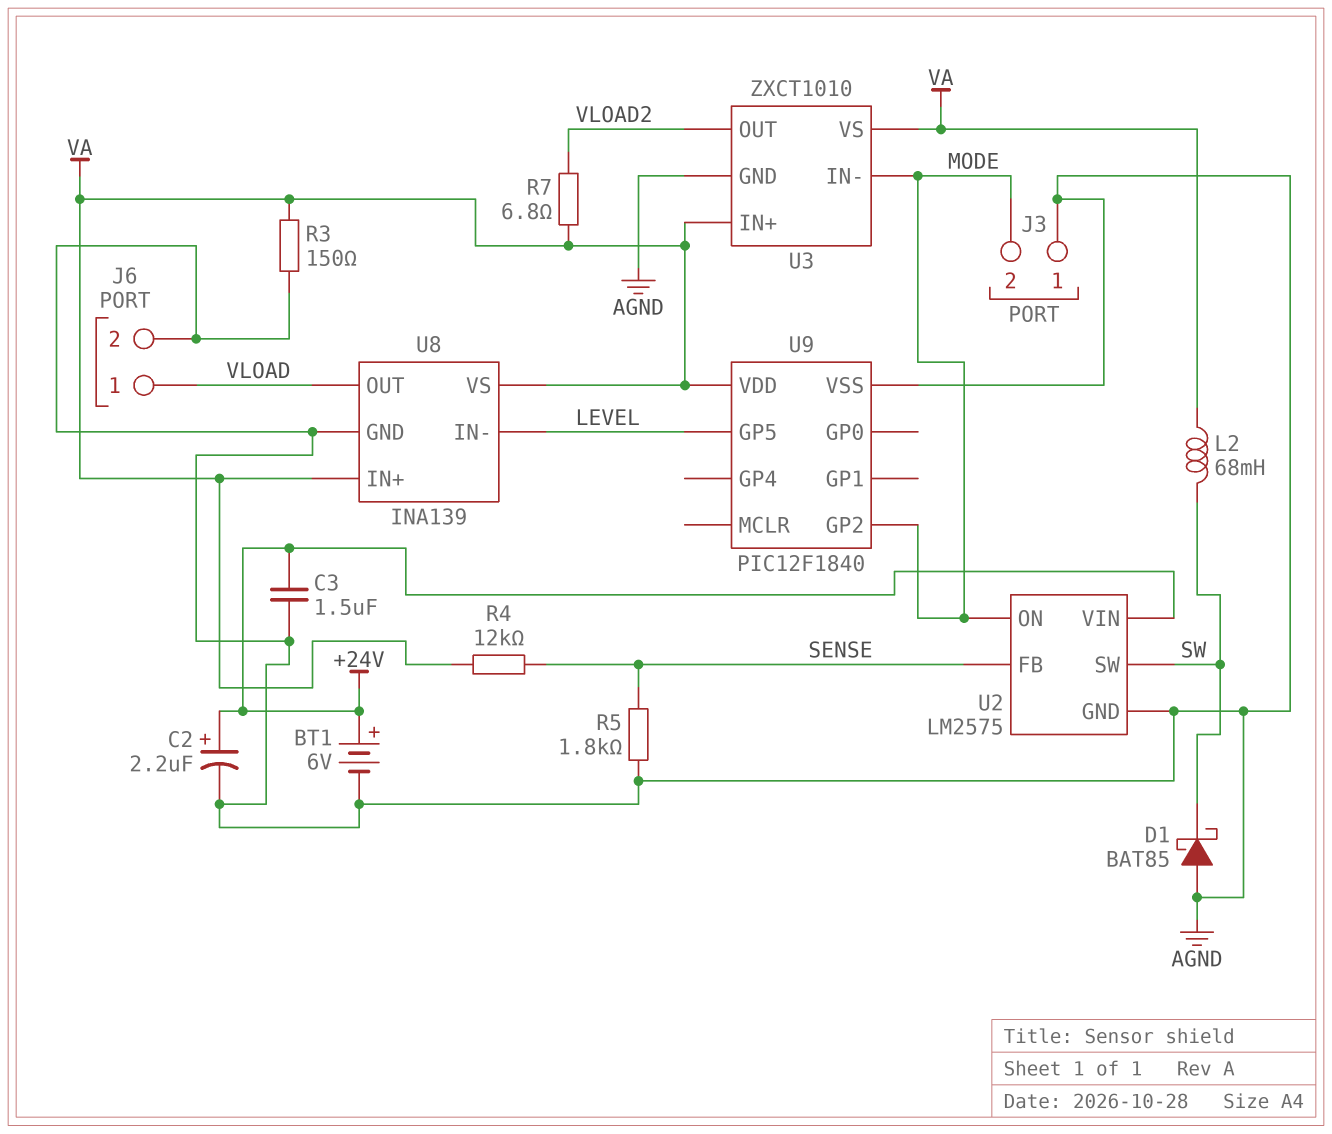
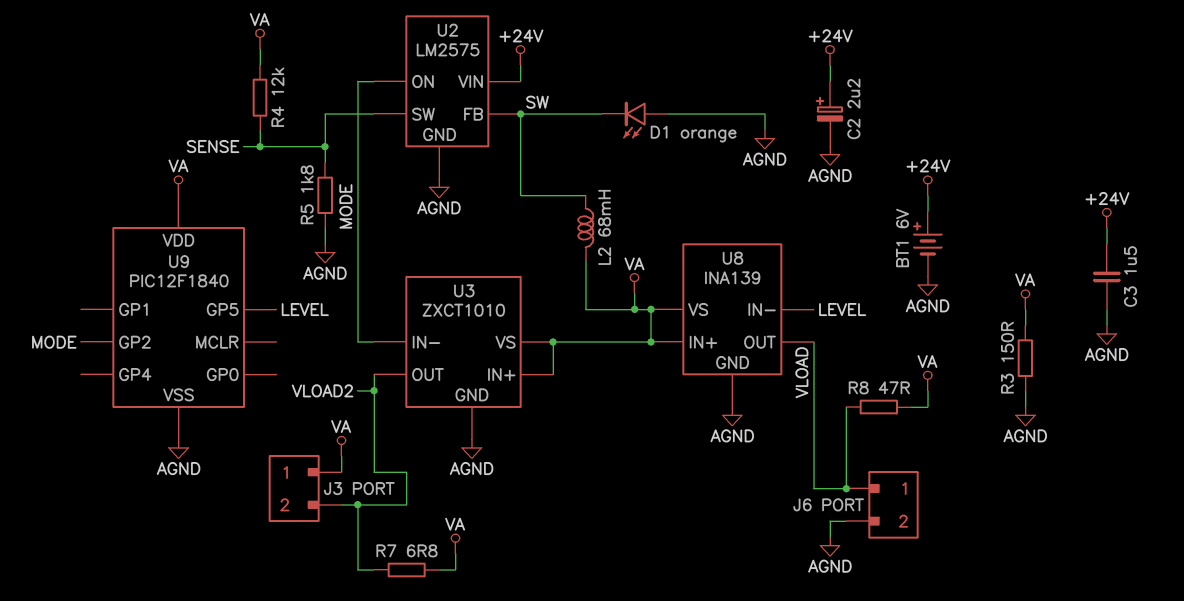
D1: schottky BAT85 (A AGND, K SW) -> LED orange (A AGND, K SW)
J3 pin 1: AGND -> VA
J3 pin 2: MODE -> VLOAD2
R8: none -> 47 (VA, VLOAD)
U2 pin FB: SENSE -> SW
U2 pin SW: SW -> SENSE

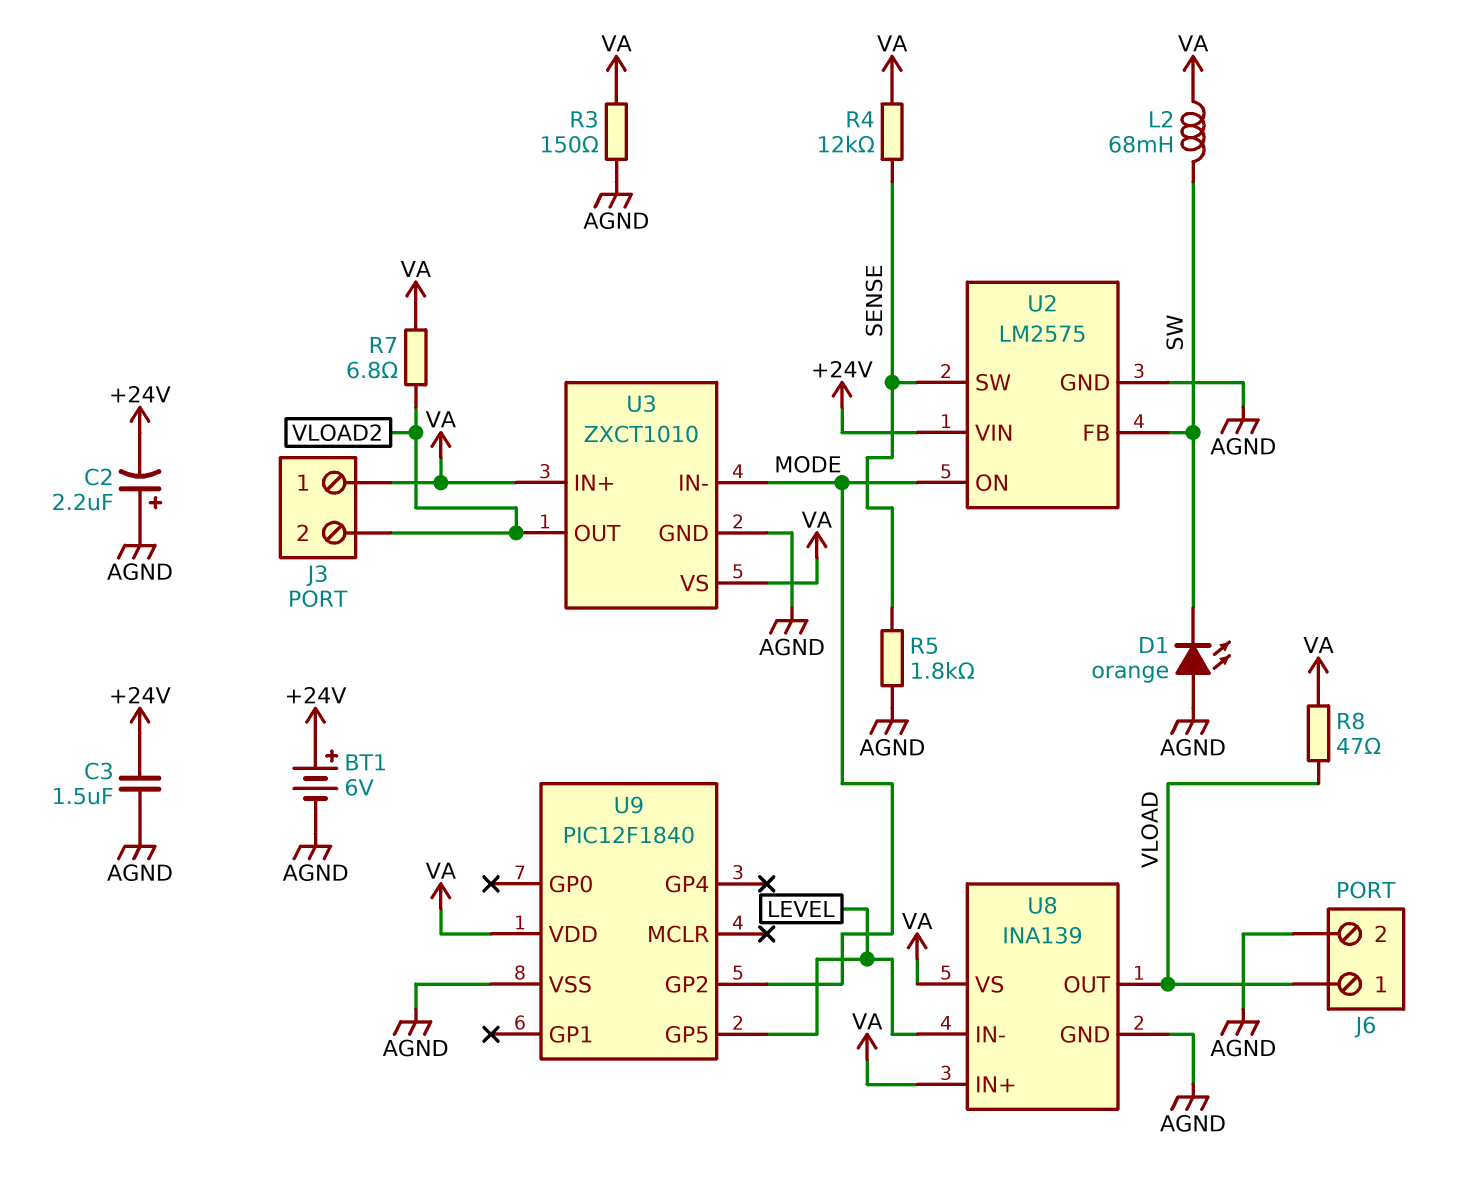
C2: 2.2uF (plus +24V, minus AGND) -> 2.2uF (plus AGND, minus +24V)

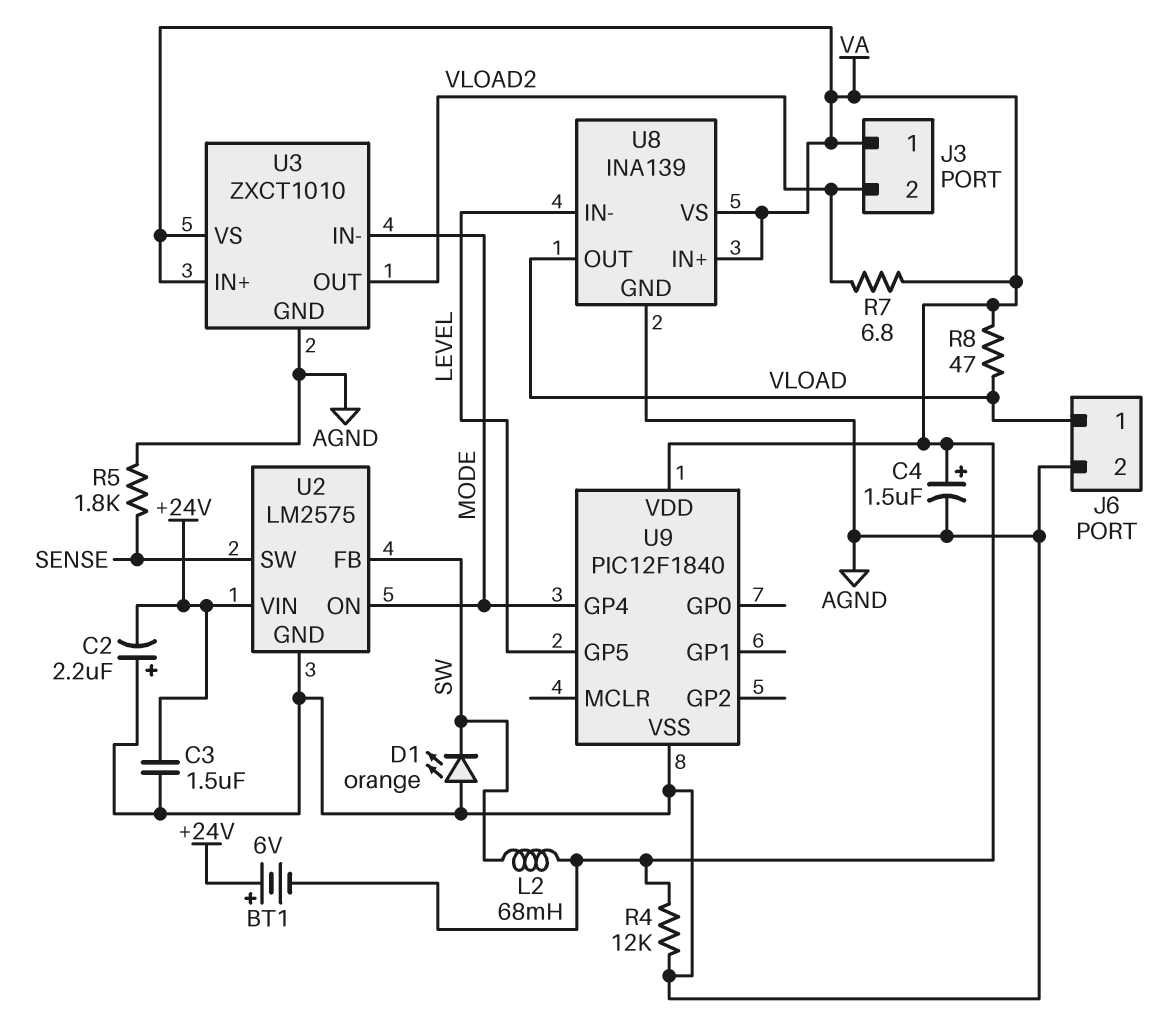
BT1: 6V (plus +24V, minus AGND) -> 6V (plus +24V, minus VA)
C4: none -> 1.5uF (plus VA, minus AGND)
R3: 150 (AGND, VA) -> none
R4: 12k (SENSE, VA) -> 12k (AGND, VA)
U9 pin GP2: MODE -> none
U9 pin GP4: none -> MODE

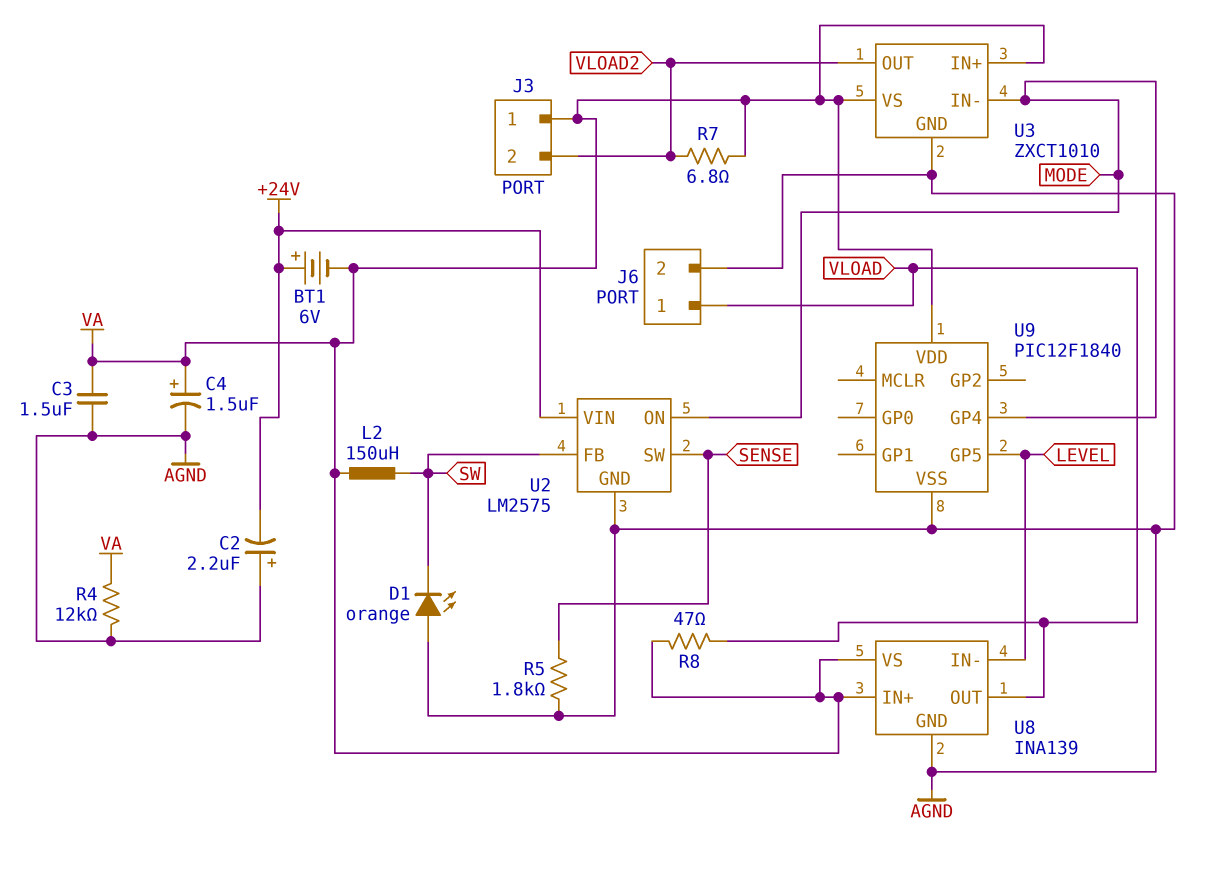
C3: 1.5uF (+24V, AGND) -> 1.5uF (AGND, VA)
L2: 68mH (SW, VA) -> 150uH (SW, VA)

